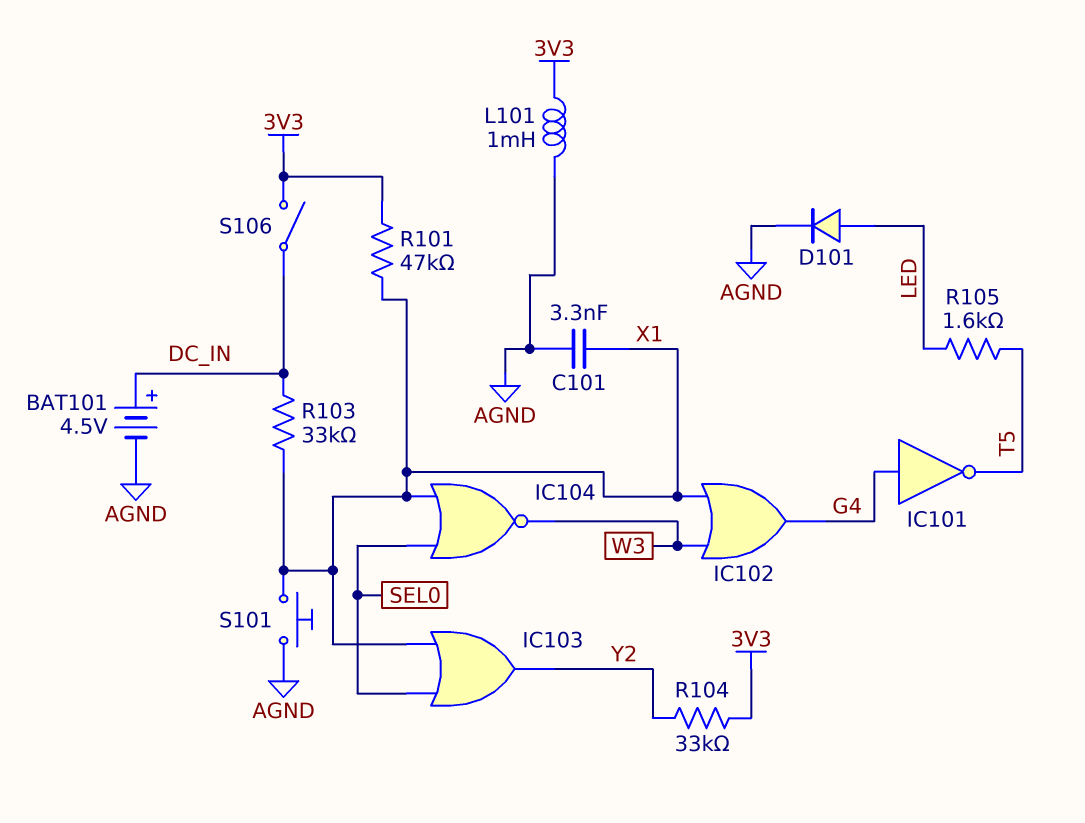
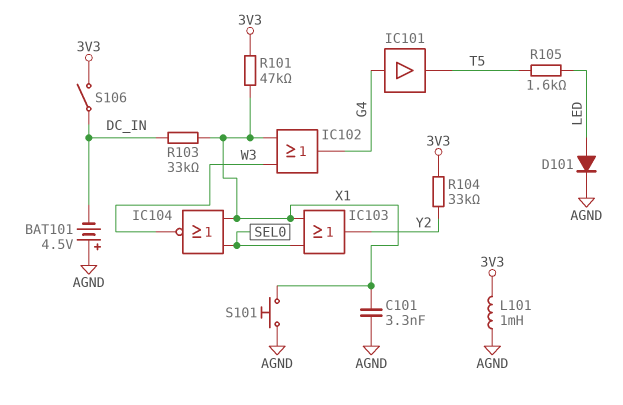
BAT101: 4.5V (plus DC_IN, minus AGND) -> 4.5V (plus AGND, minus DC_IN)
IC101: NOT (in G4, out T5) -> buffer (in G4, out T5)

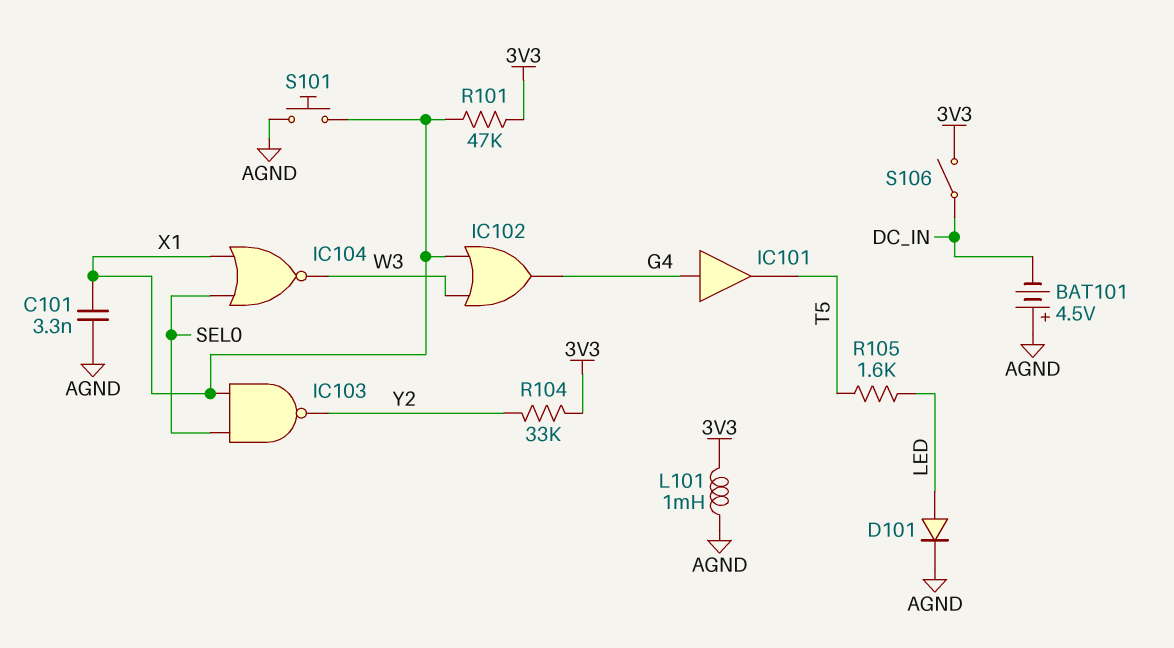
IC103: OR (in SEL0, in X1, out Y2) -> NAND (in SEL0, in X1, out Y2)
R103: 33k (DC_IN, X1) -> none

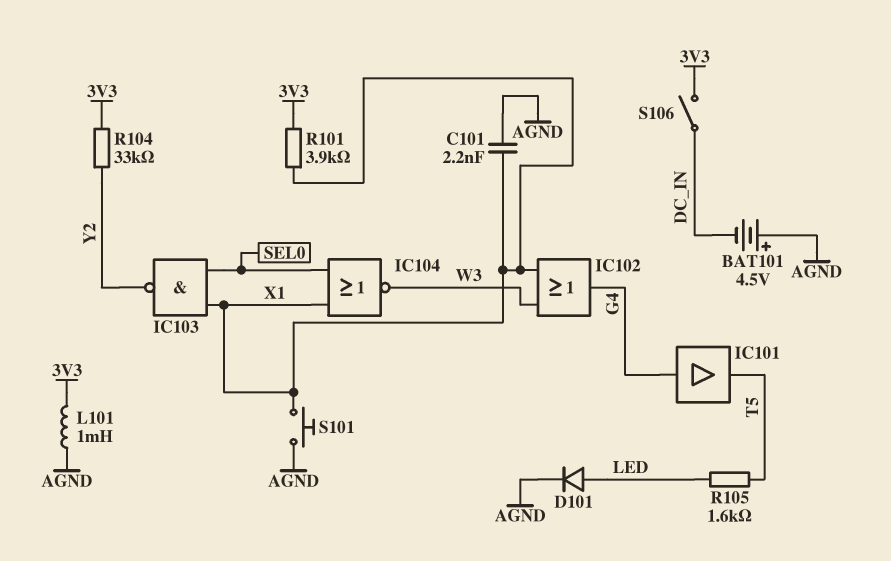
C101: 3.3nF (AGND, X1) -> 2.2nF (AGND, X1)
R101: 47k (3V3, X1) -> 3.9k (3V3, X1)

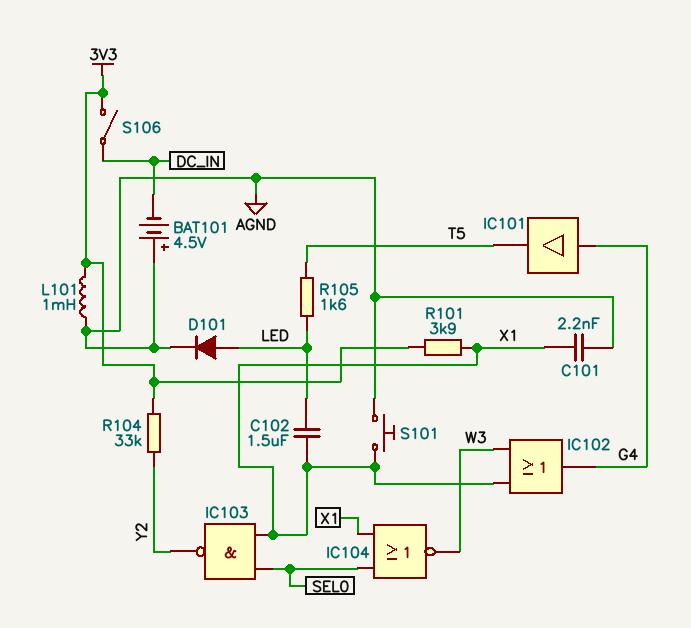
C102: none -> 1.5uF (LED, X1)

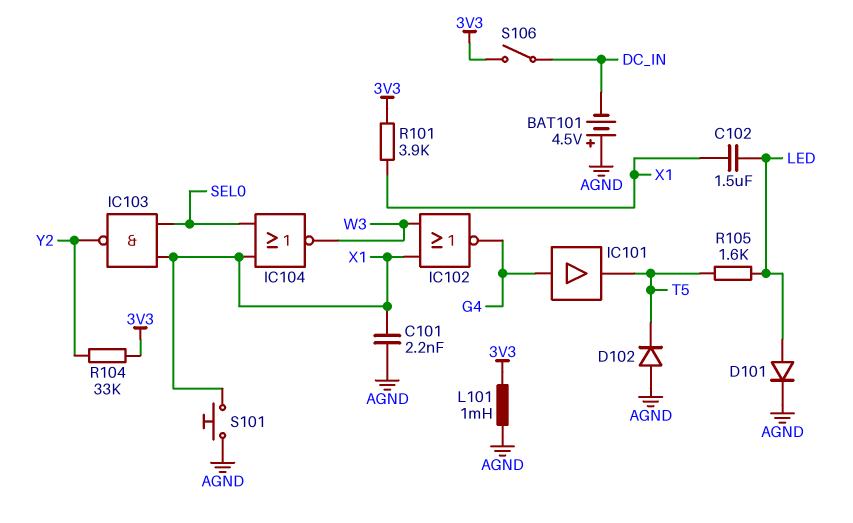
D102: none -> diode (A AGND, K T5)
IC102: OR (in W3, in X1, out G4) -> NOR (in W3, in X1, out G4)

